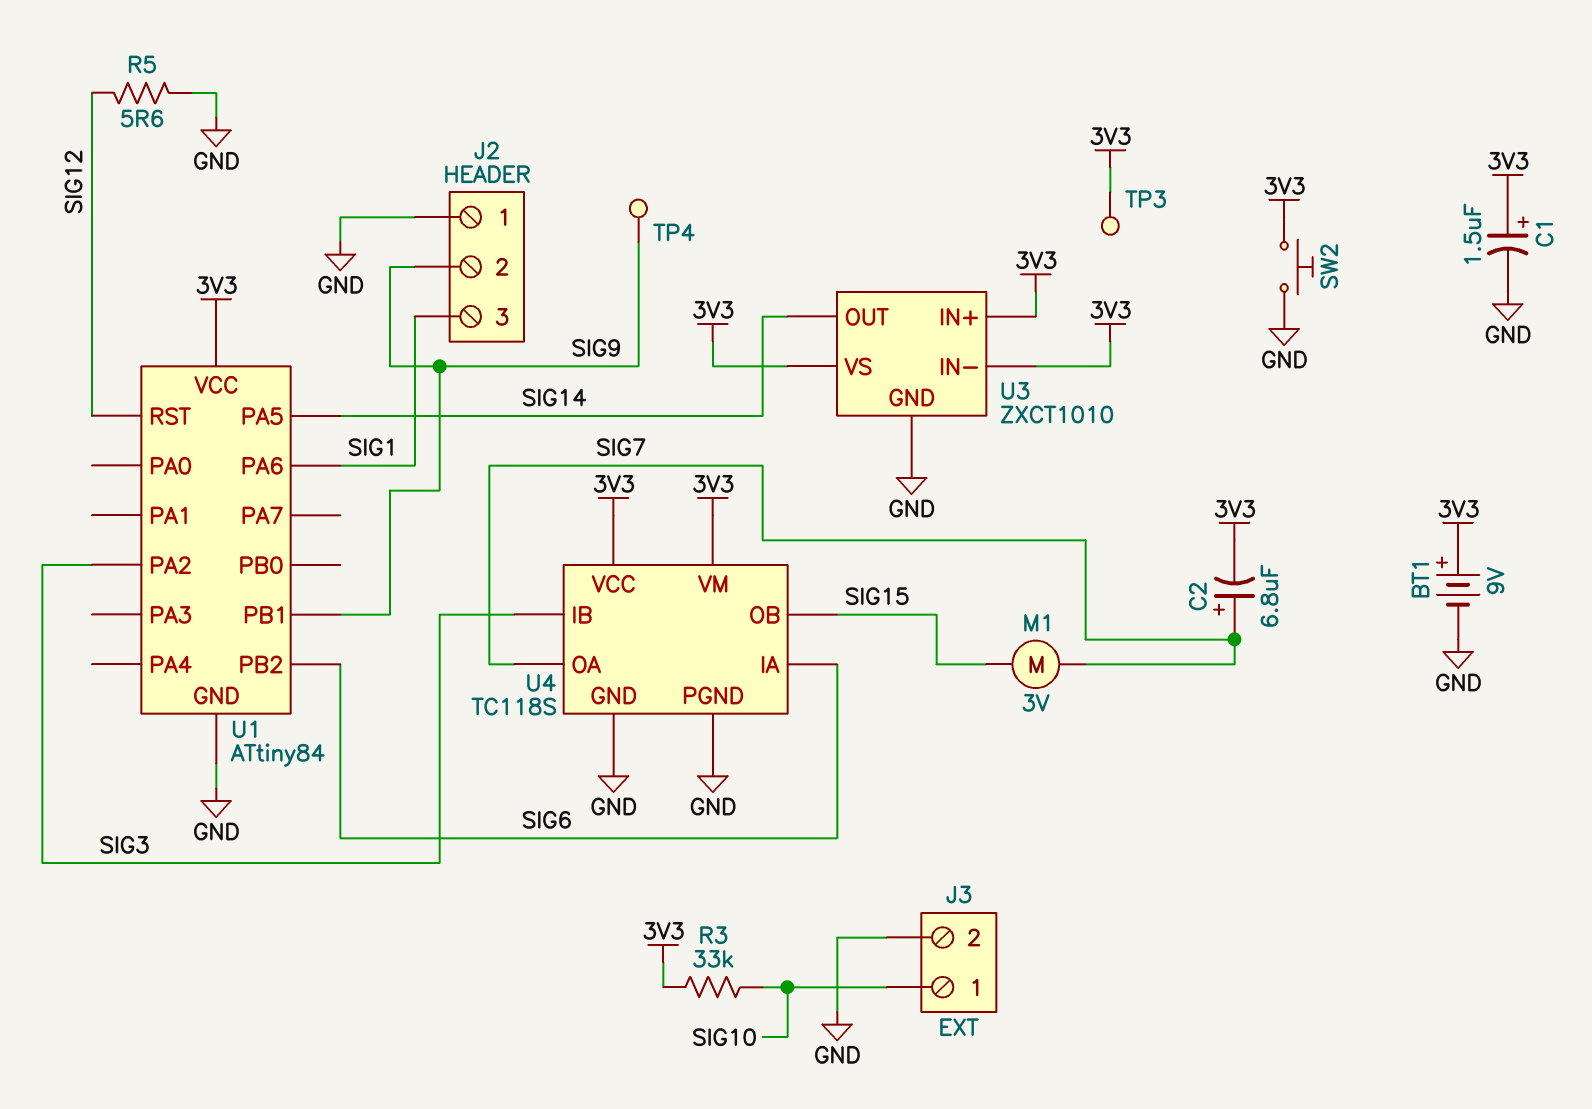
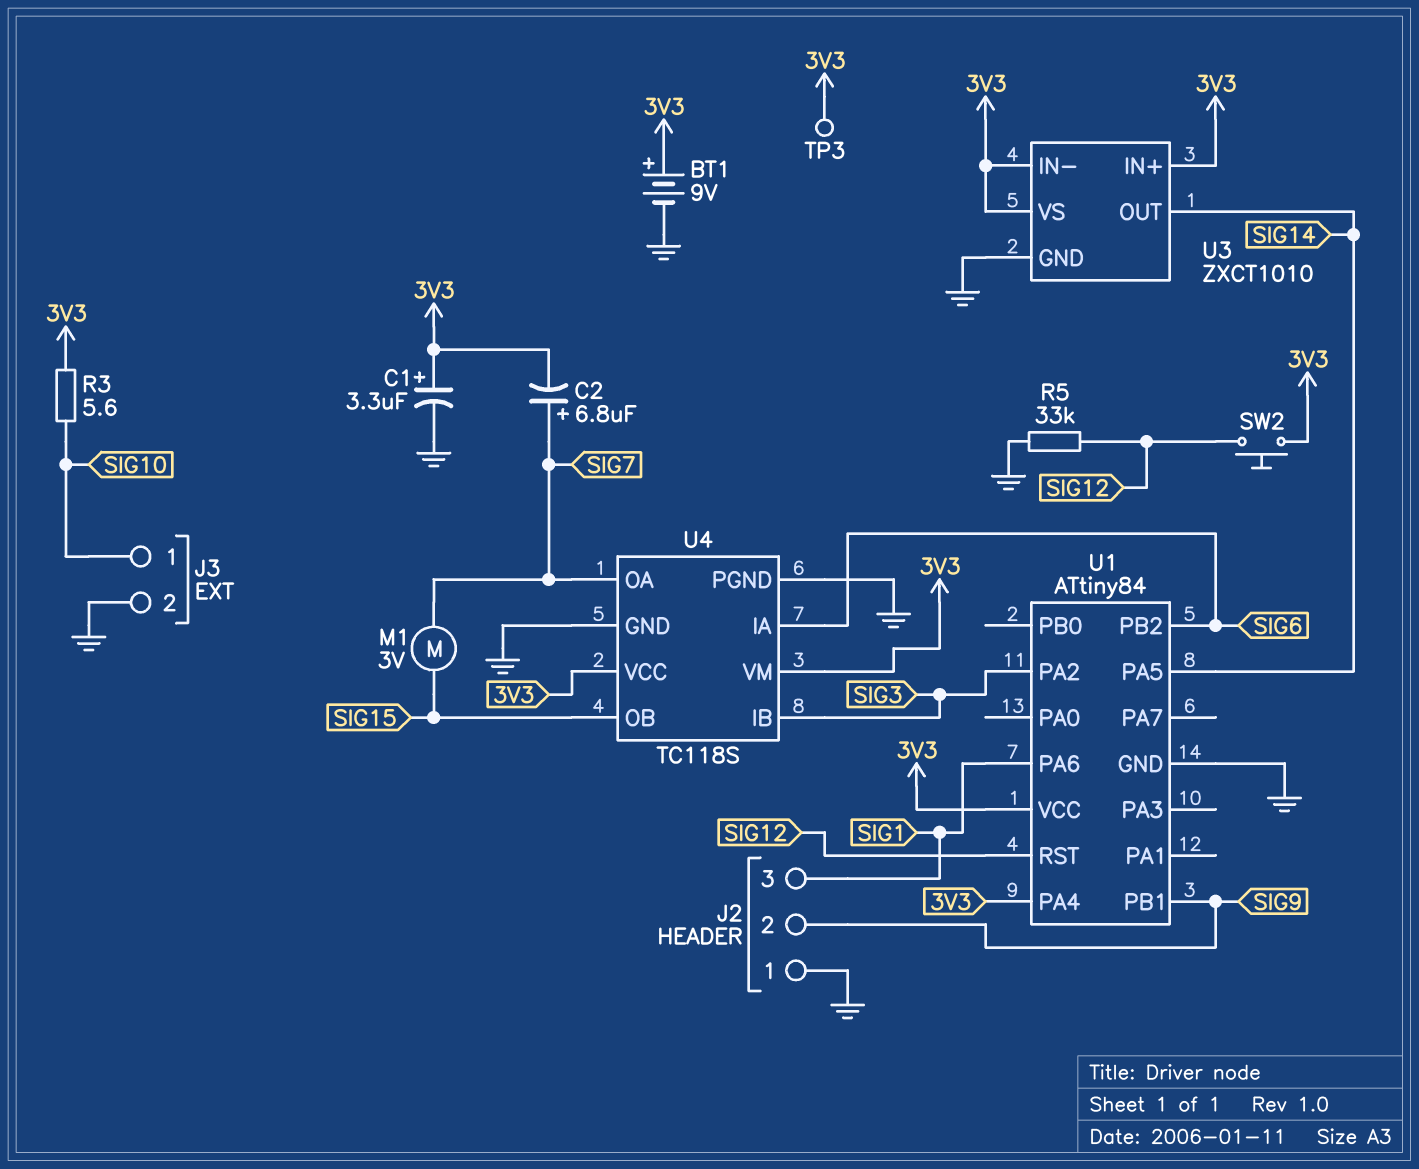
C1: 1.5uF (plus 3V3, minus GND) -> 3.3uF (plus 3V3, minus GND)
R3: 33k (3V3, SIG10) -> 5.6 (3V3, SIG10)
R5: 5.6 (GND, SIG12) -> 33k (GND, SIG12)
SW2: button (3V3, GND) -> button (3V3, SIG12)
TP4: test point (SIG9) -> none
U1 pin PA4: none -> 3V3

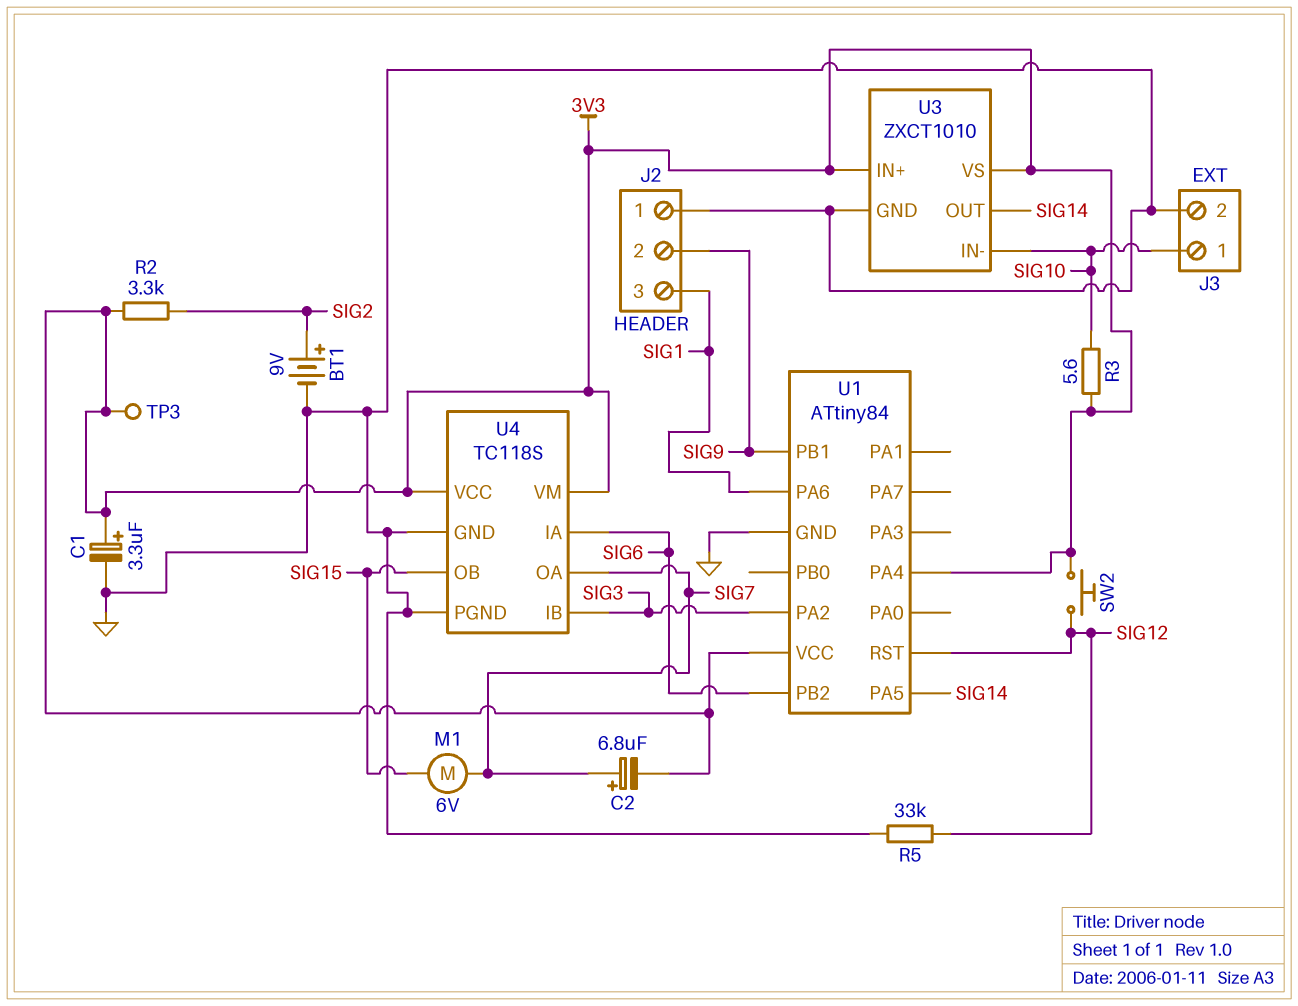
BT1: 9V (plus 3V3, minus GND) -> 9V (plus SIG2, minus GND)
M1: motor 3V (SIG7, SIG15) -> motor 6V (SIG7, SIG15)
R2: none -> 3.3k (3V3, SIG2)
U3 pin IN-: 3V3 -> SIG10

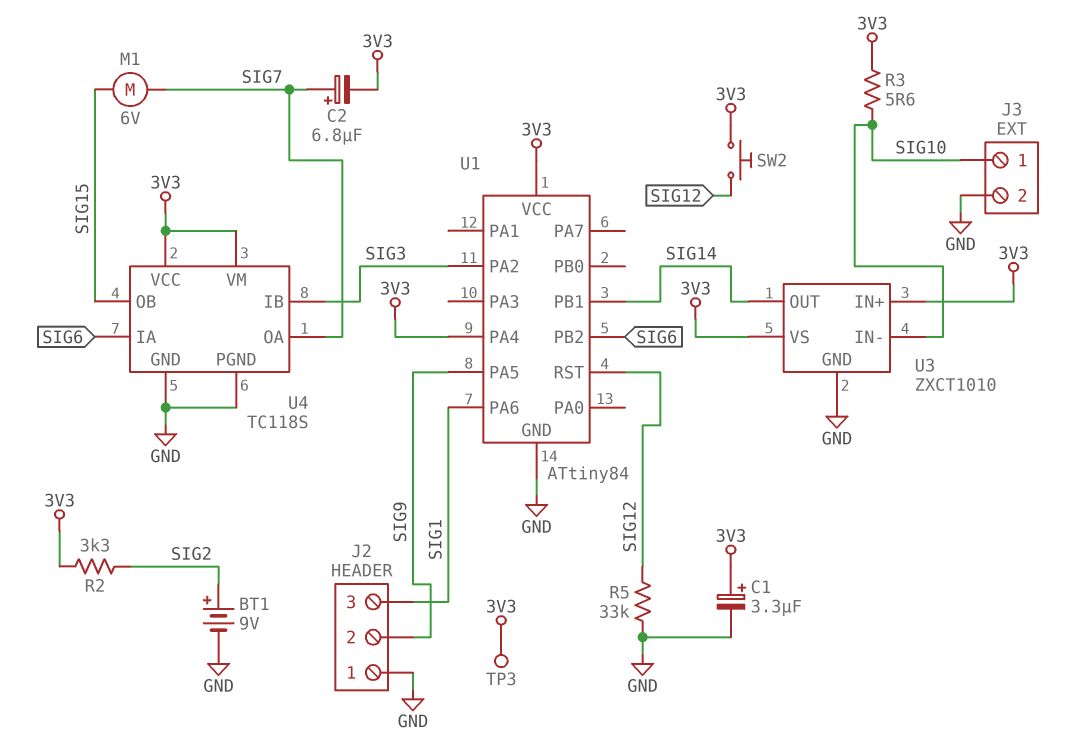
U1 pin PA5: SIG14 -> SIG9
U1 pin PB1: SIG9 -> SIG14

